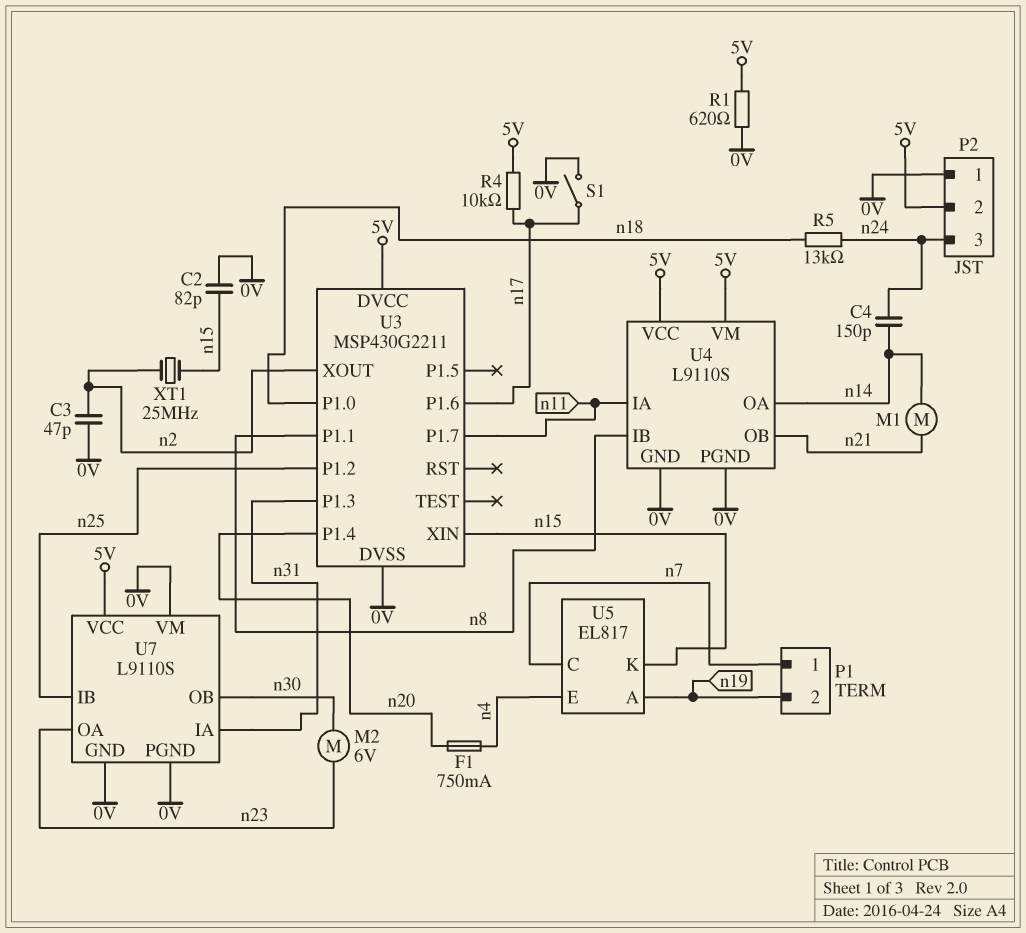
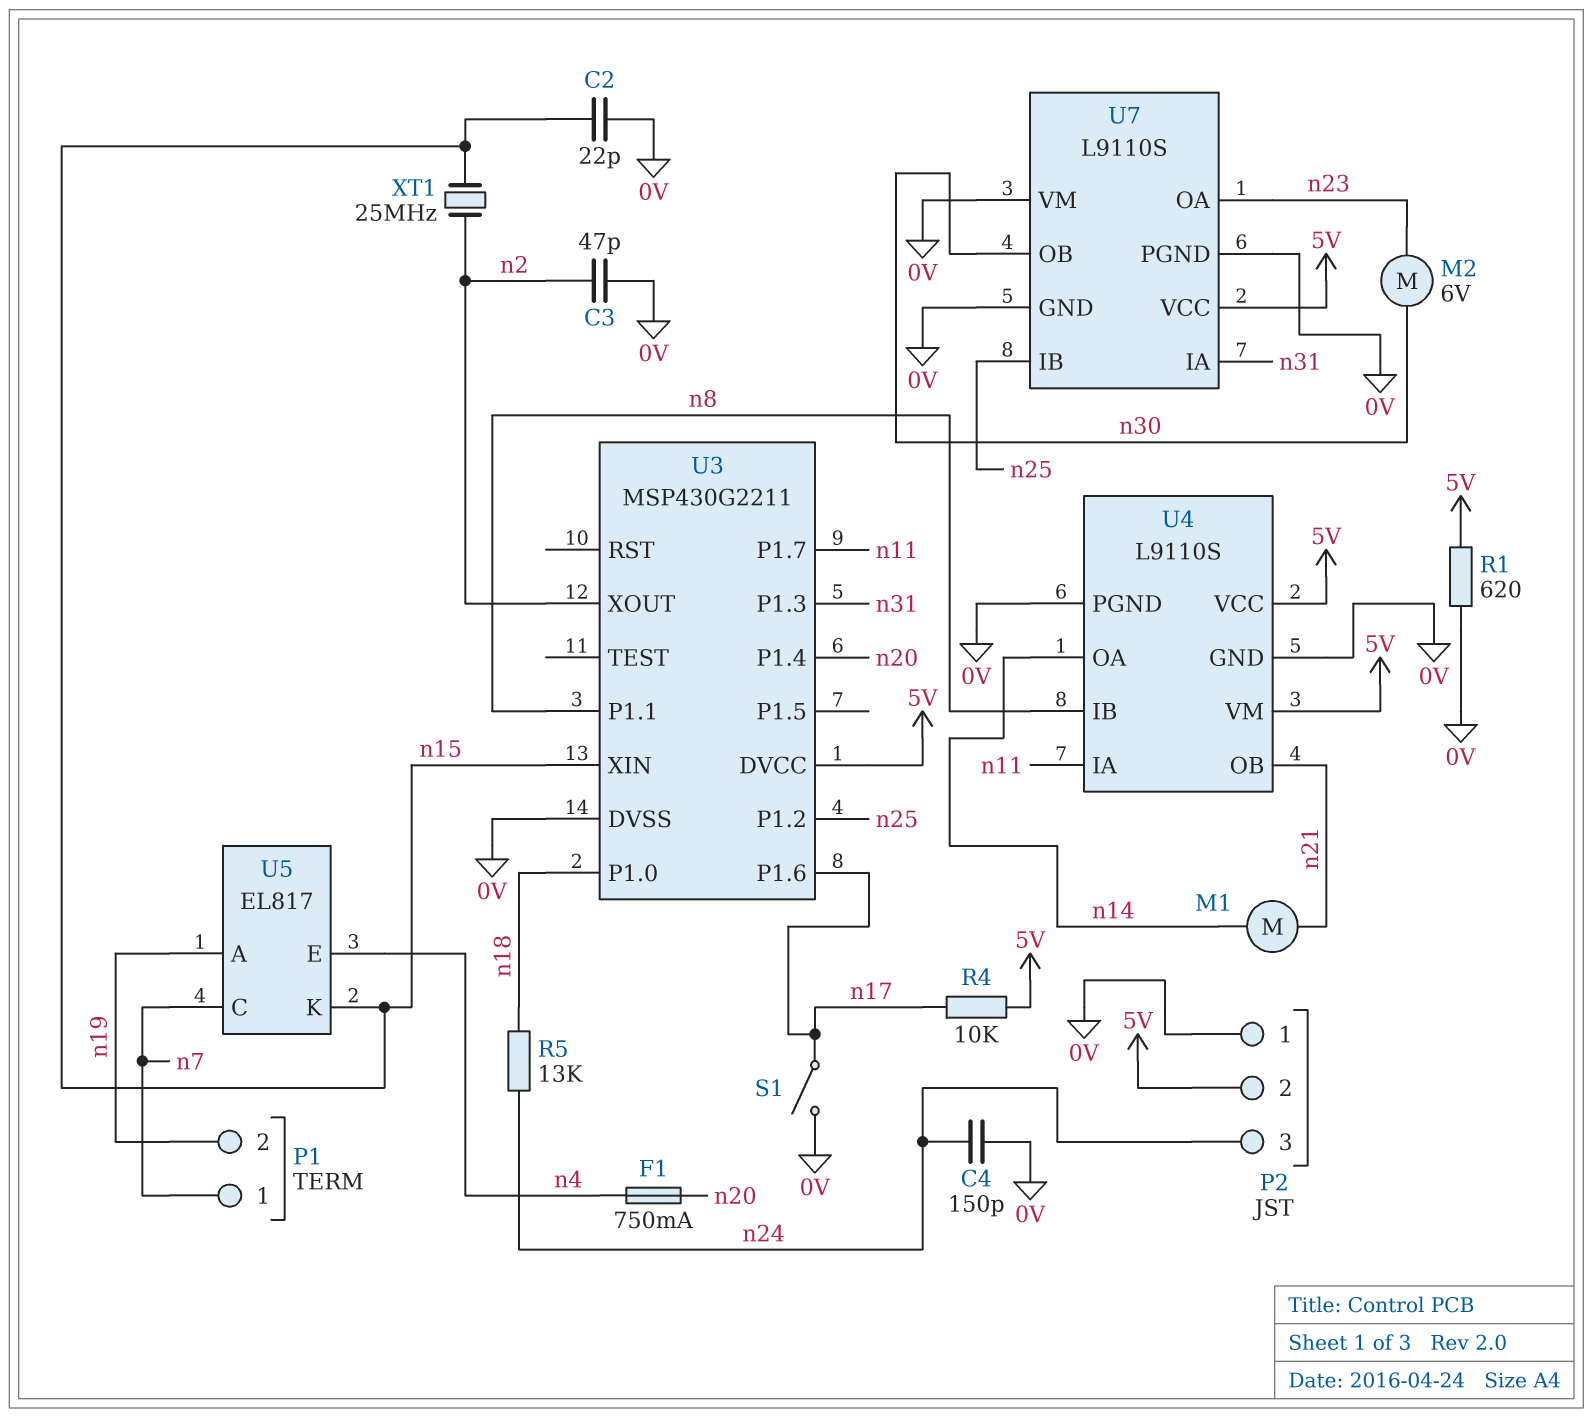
C2: 82pF (0V, n15) -> 22pF (0V, n15)
C4: 150pF (n14, n24) -> 150pF (0V, n24)

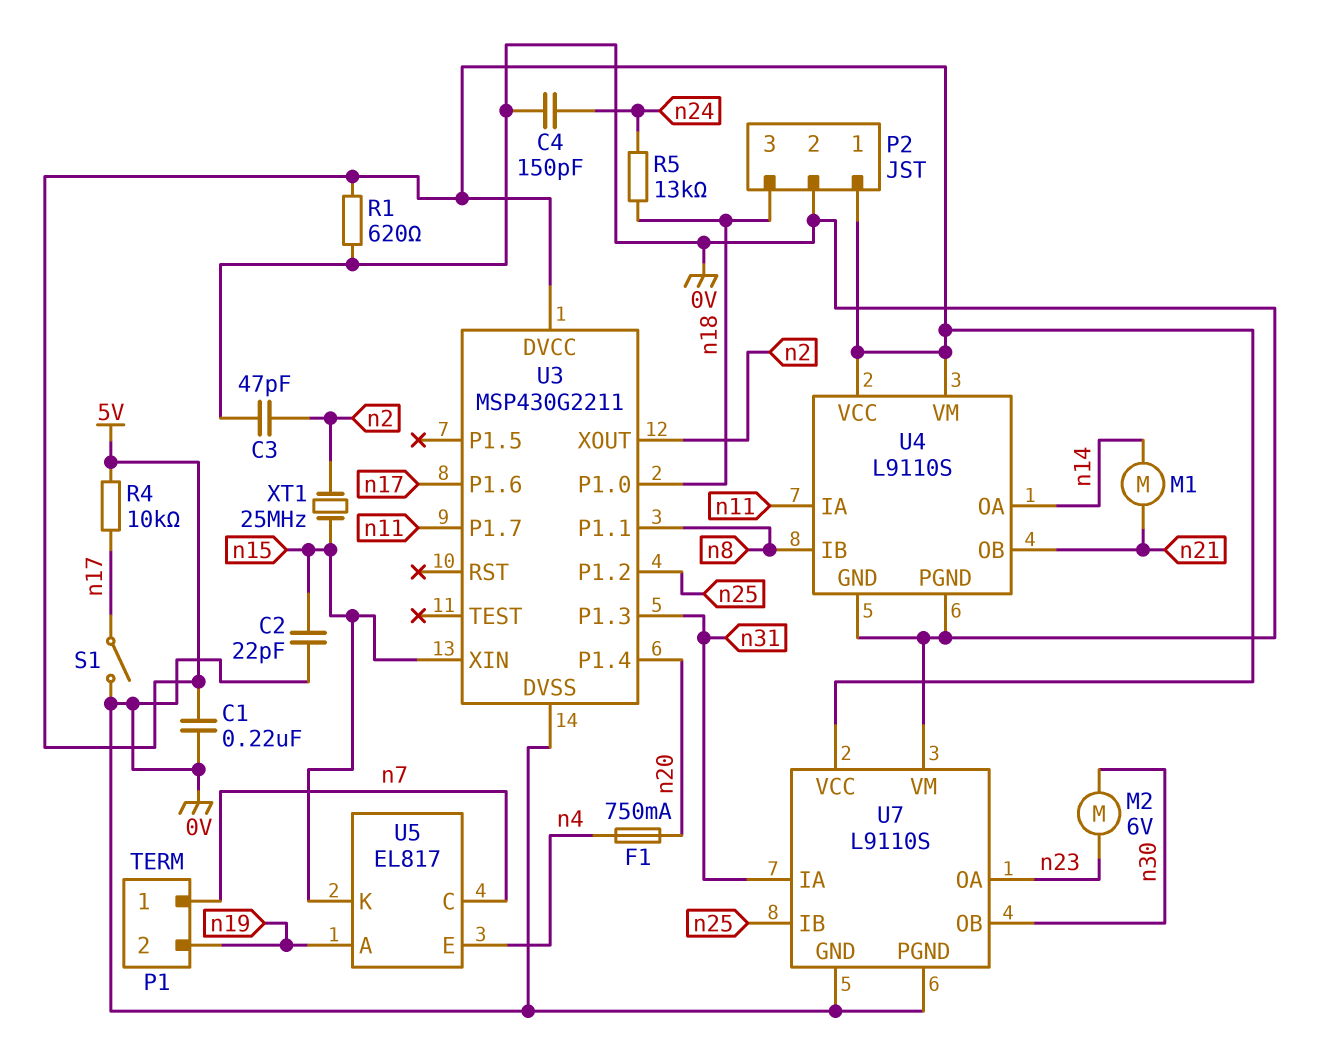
C1: none -> 220nF (0V, 5V)
P2 pin 1: 0V -> 5V
P2 pin 2: 5V -> 0V
P2 pin 3: n24 -> n18

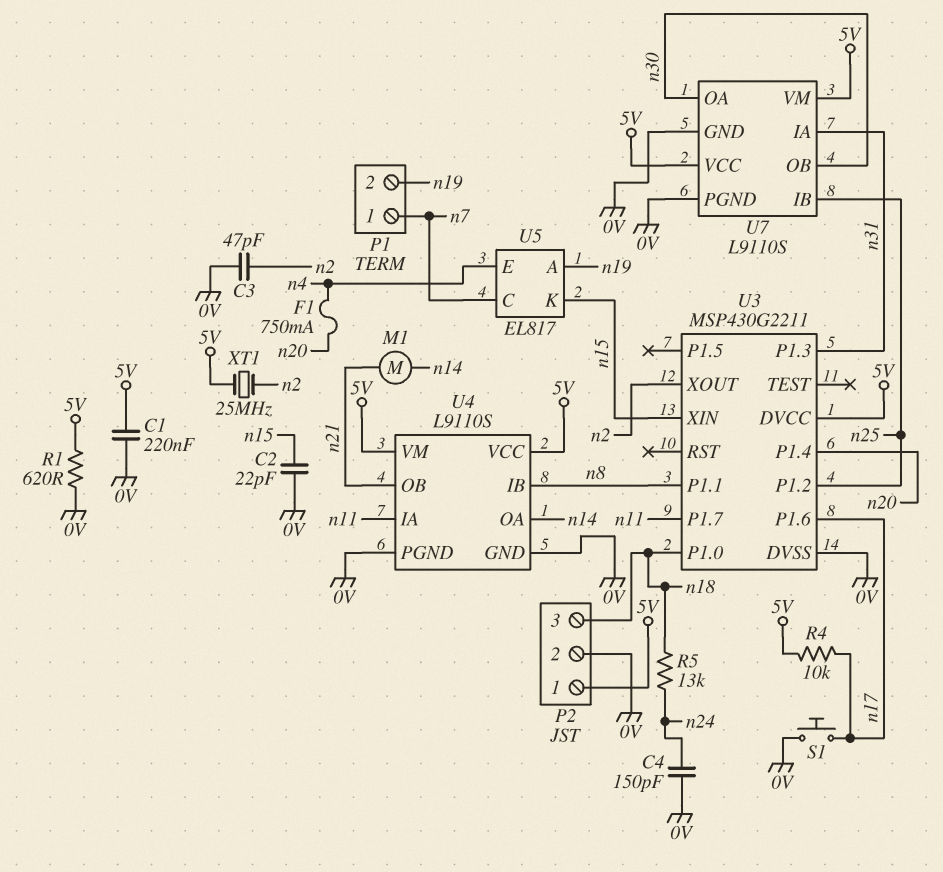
M2: motor 6V (n23, n30) -> none
S1: switch (0V, n17) -> button (0V, n17)
U7 pin OA: n23 -> n30
U7 pin VM: 0V -> 5V
XT1: 25MHz (n2, n15) -> 25MHz (5V, n2)

